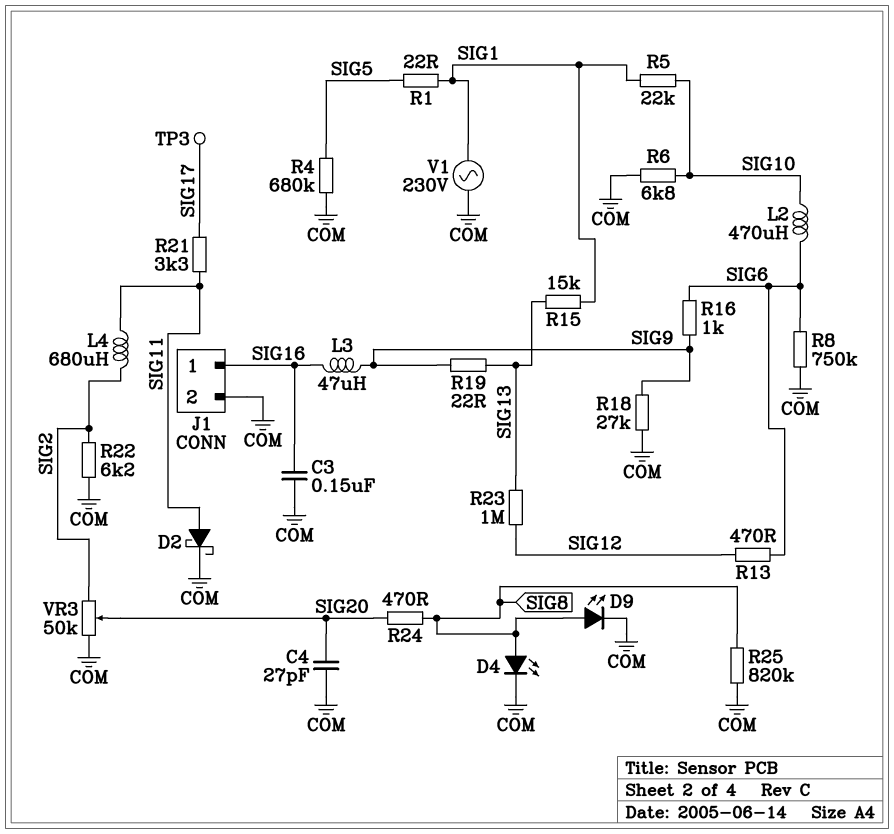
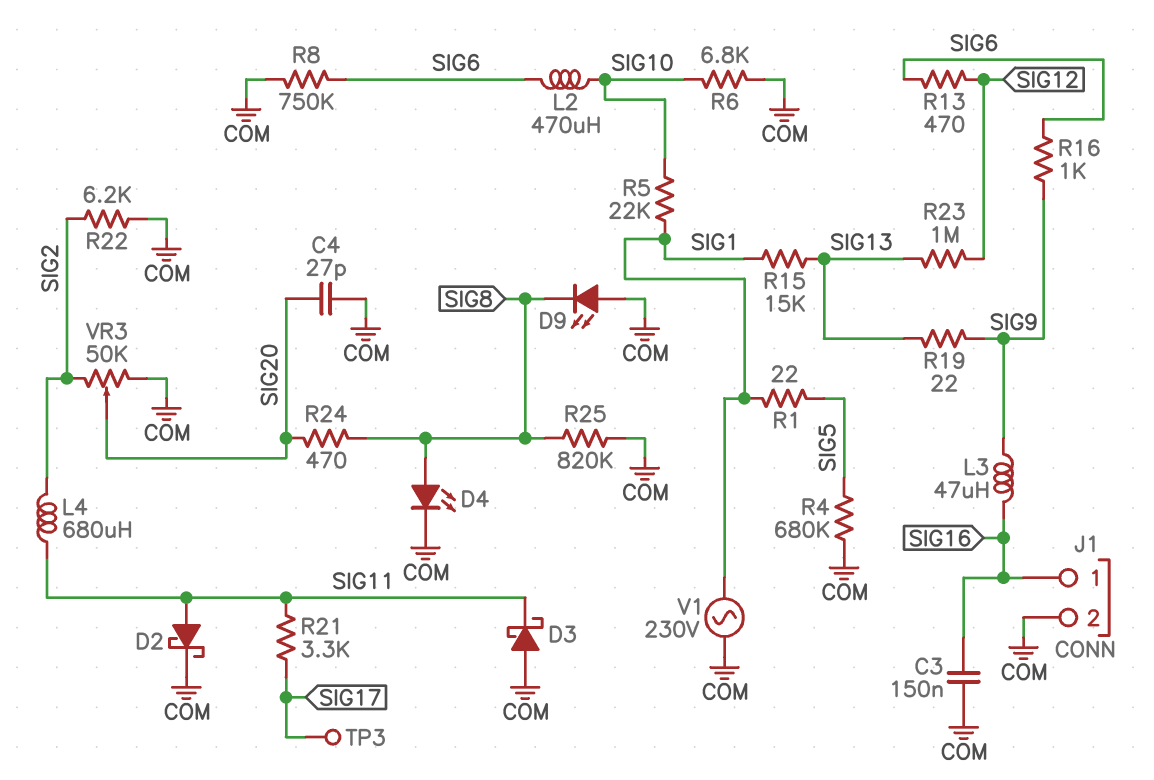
D3: none -> schottky (A COM, K SIG11)
D9: LED (A SIG8, K COM) -> LED (A COM, K SIG8)
R18: 27k (COM, SIG9) -> none

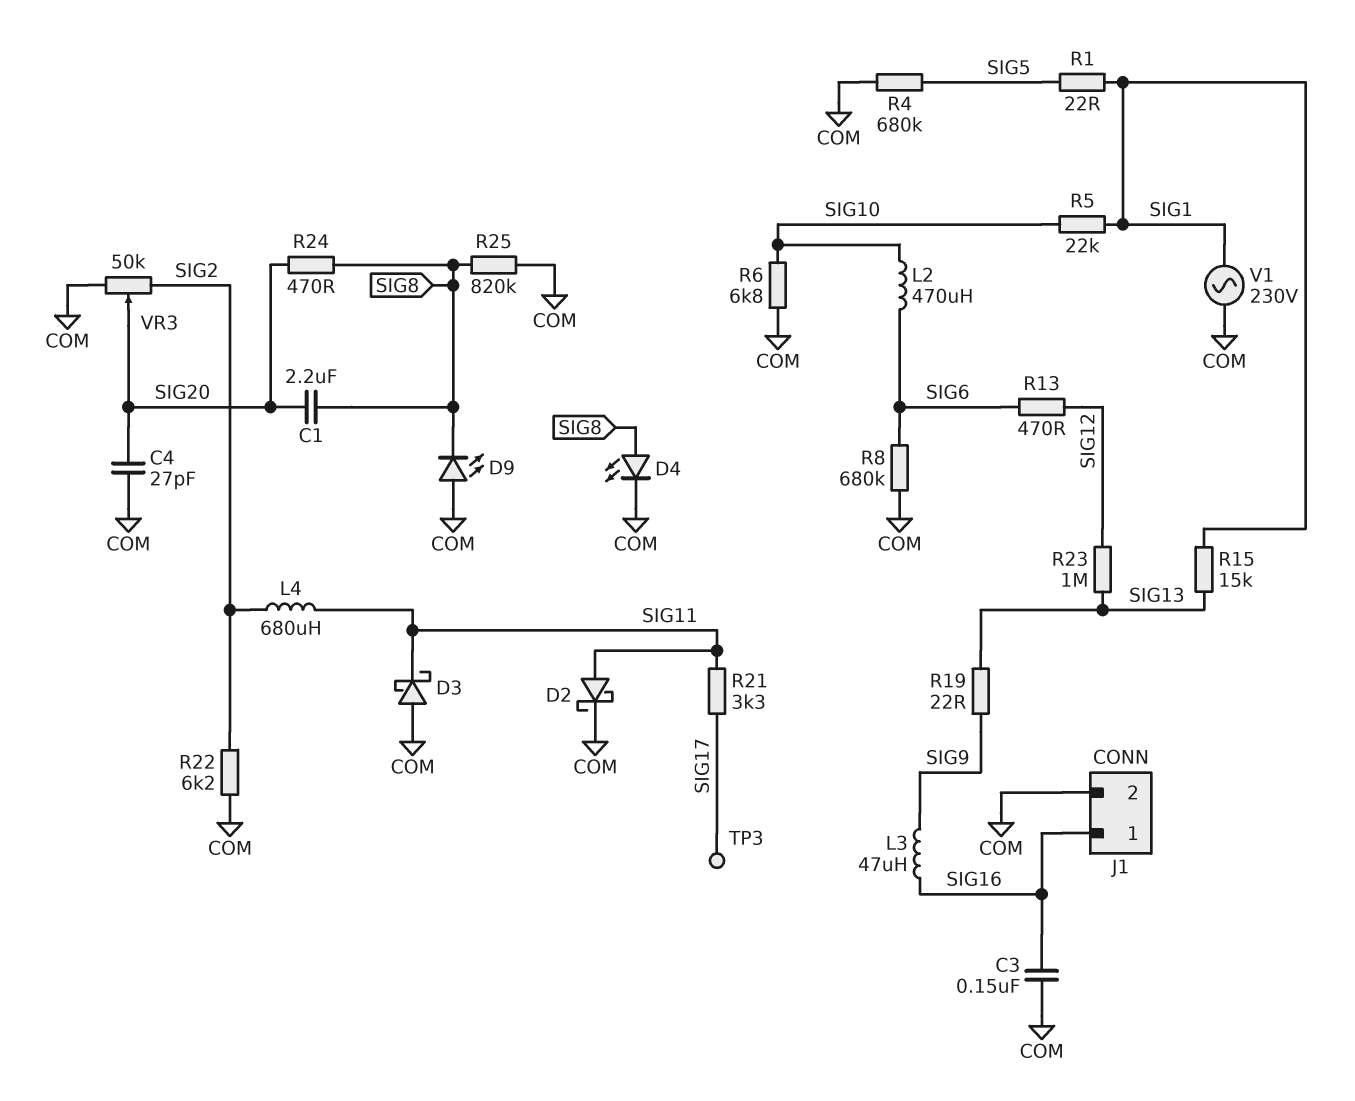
C1: none -> 2.2uF (SIG8, SIG20)
R8: 750k (COM, SIG6) -> 680k (COM, SIG6)
R16: 1k (SIG6, SIG9) -> none

